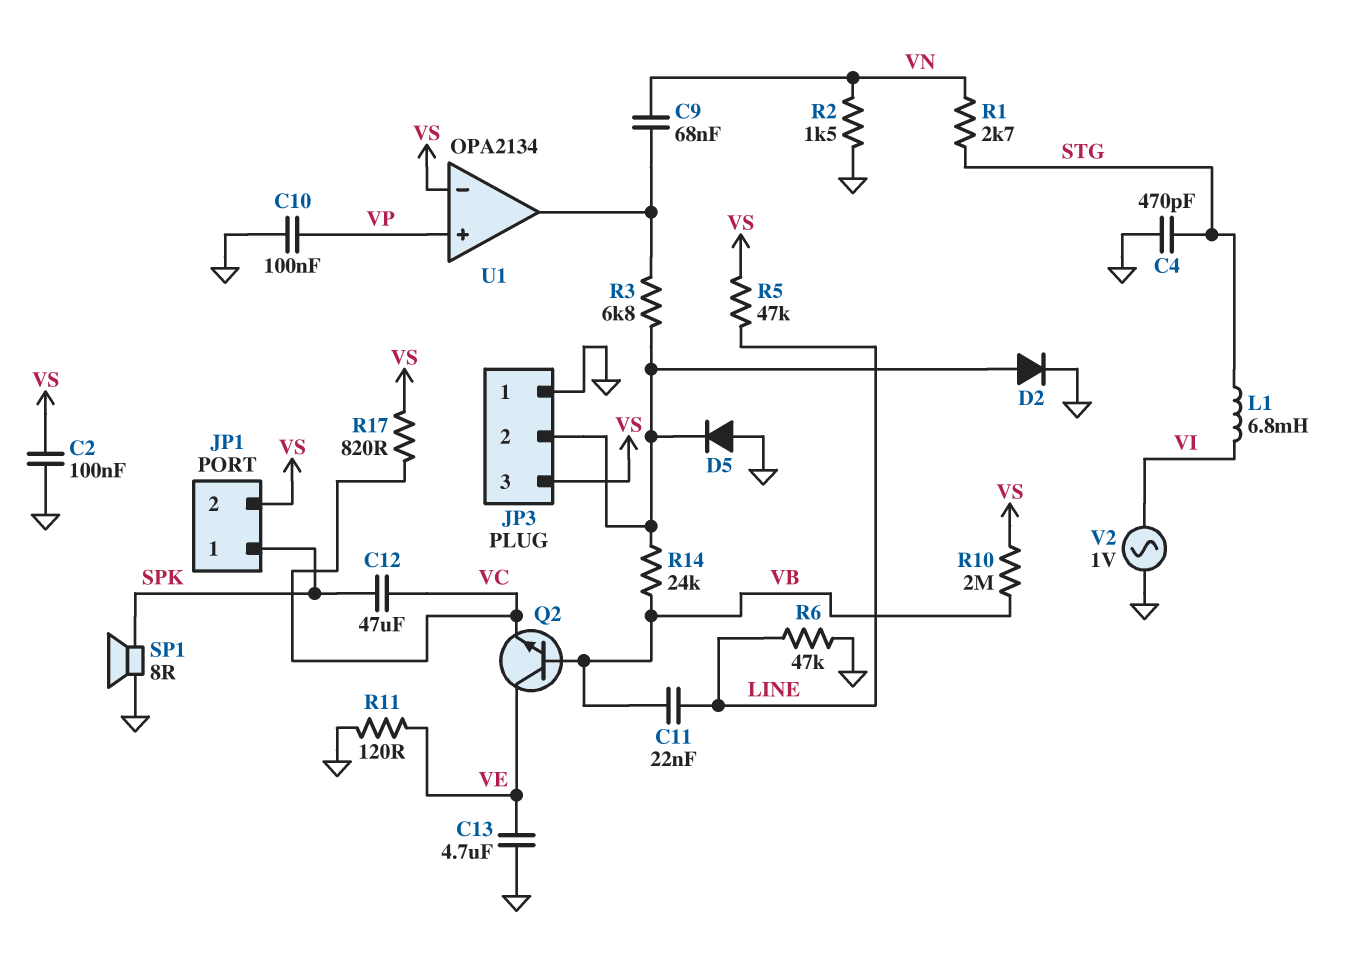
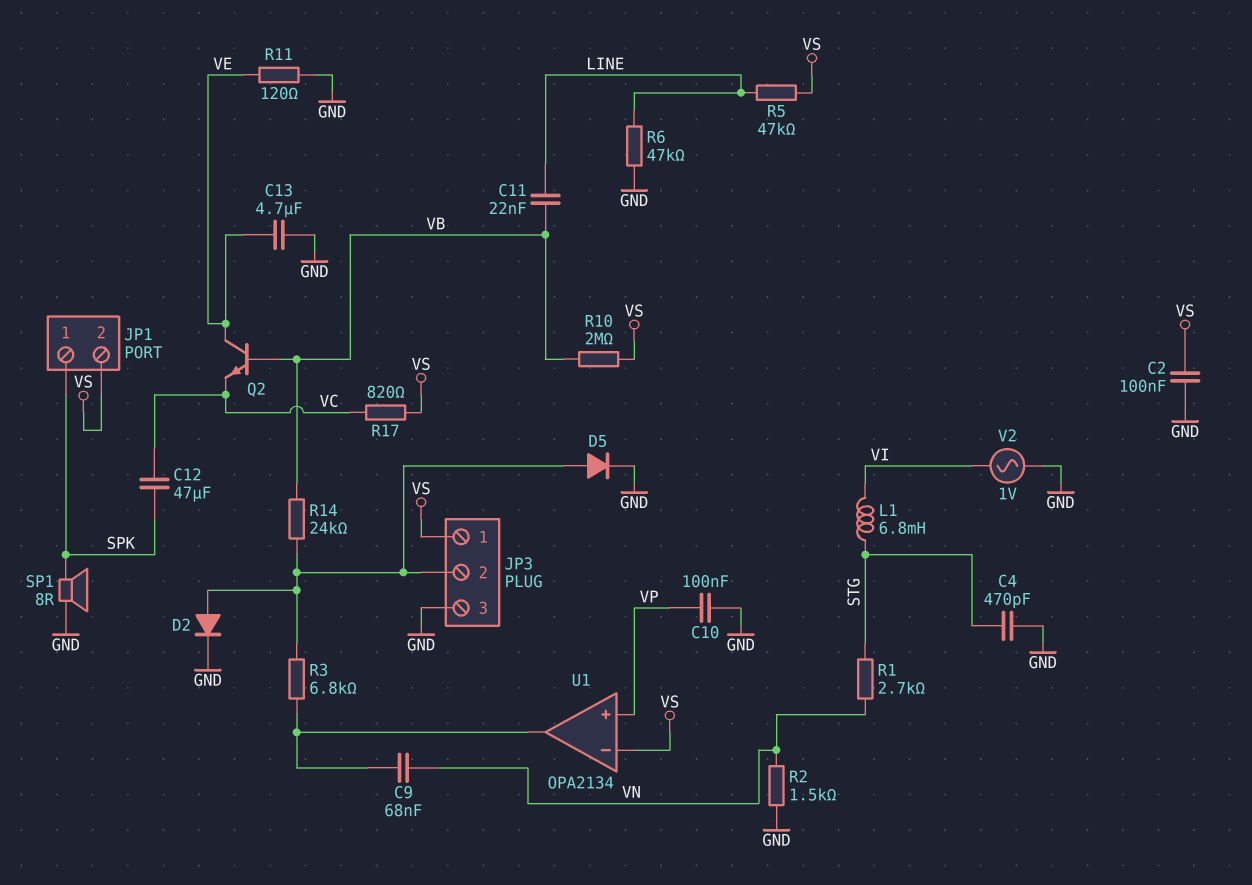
D5: diode (A GND, K JP3/2) -> diode (A JP3/2, K GND)
JP3 pin 1: GND -> VS
JP3 pin 3: VS -> GND

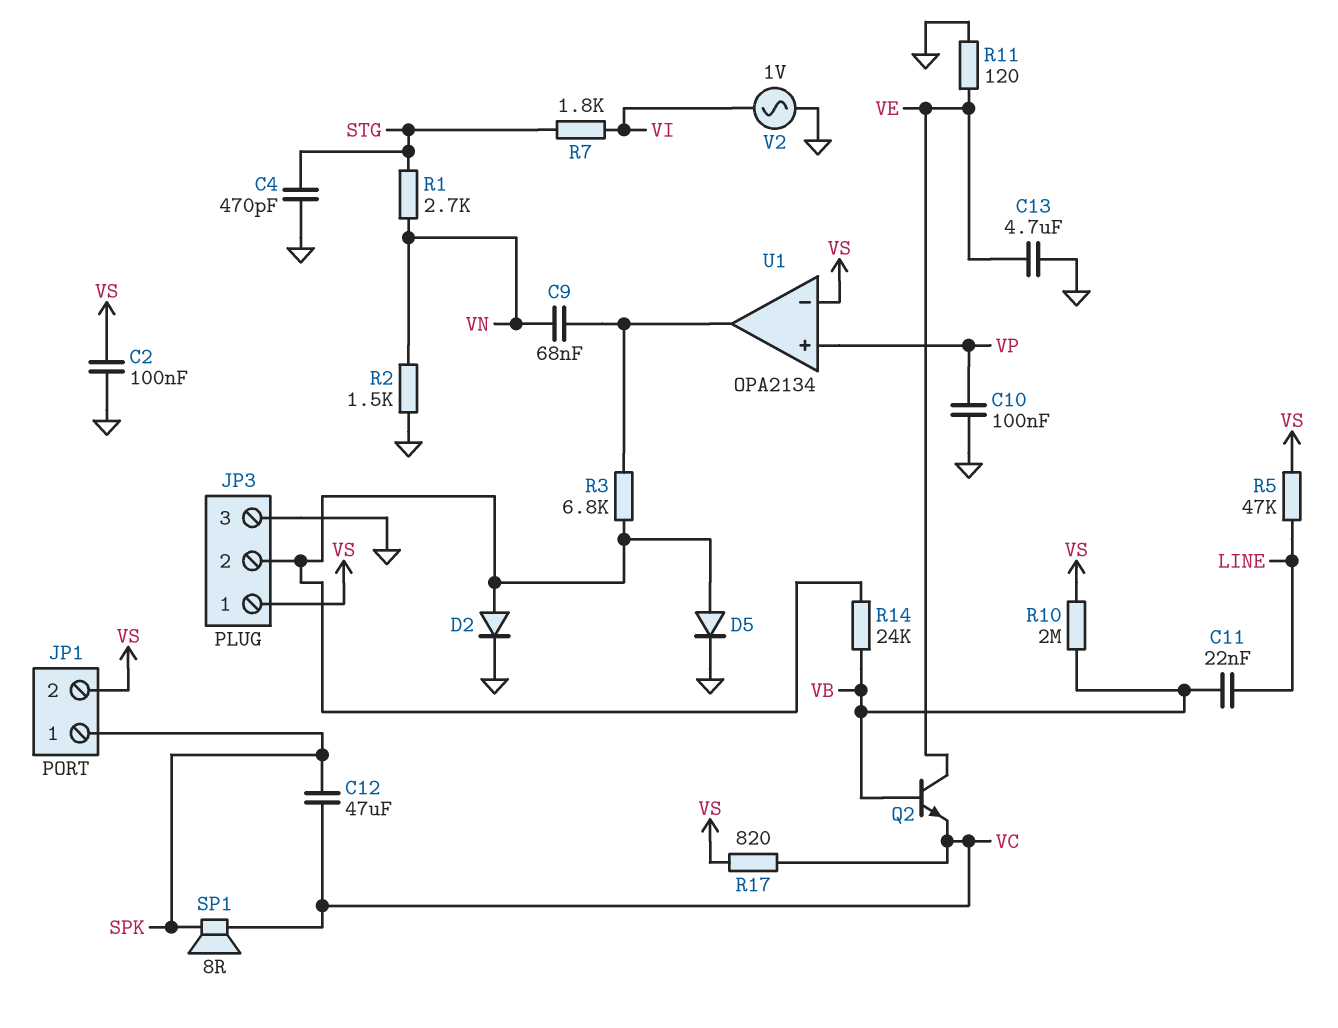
L1: 6.8mH (STG, VI) -> none
R6: 47k (GND, LINE) -> none
R7: none -> 1.8k (STG, VI)
SP1: speaker 8R (GND, SPK) -> speaker 8R (SPK, VC)

